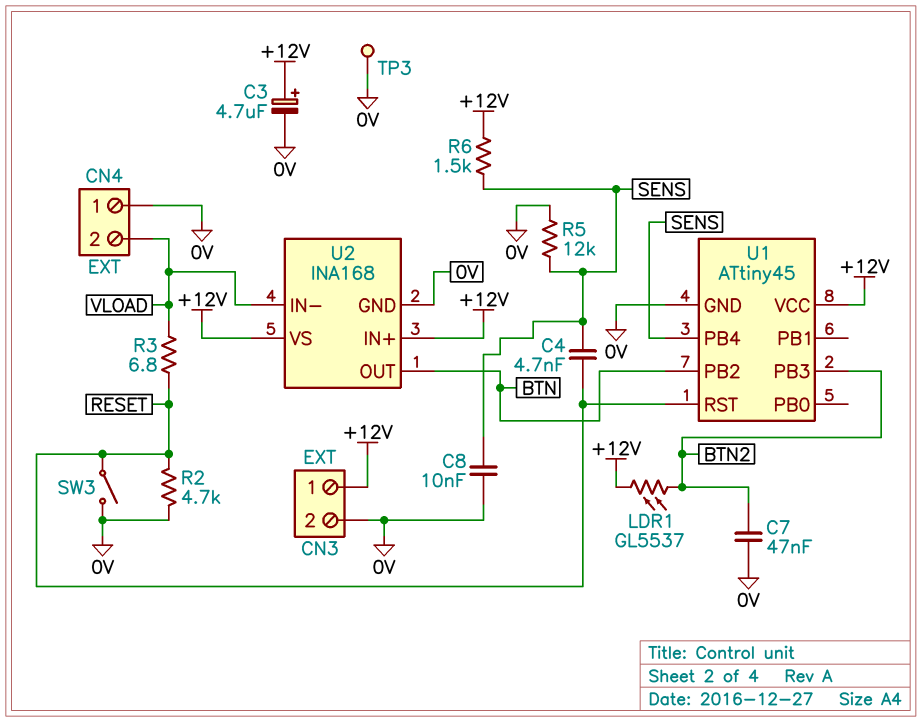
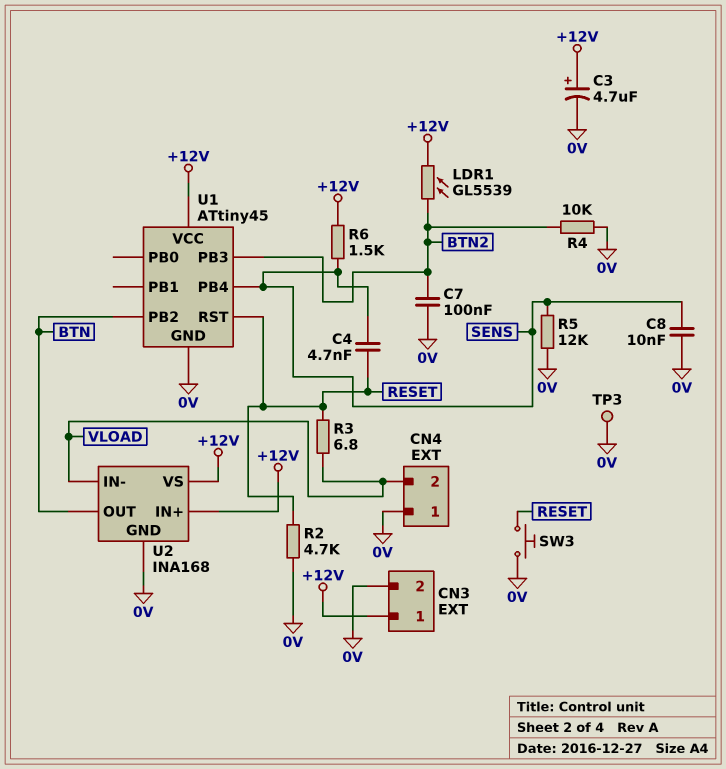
C7: 47nF (0V, BTN2) -> 100nF (0V, BTN2)
LDR1: GL5537 (+12V, BTN2) -> GL5539 (+12V, BTN2)
R4: none -> 10k (0V, BTN2)
SW3: switch (0V, RESET) -> button (0V, RESET)

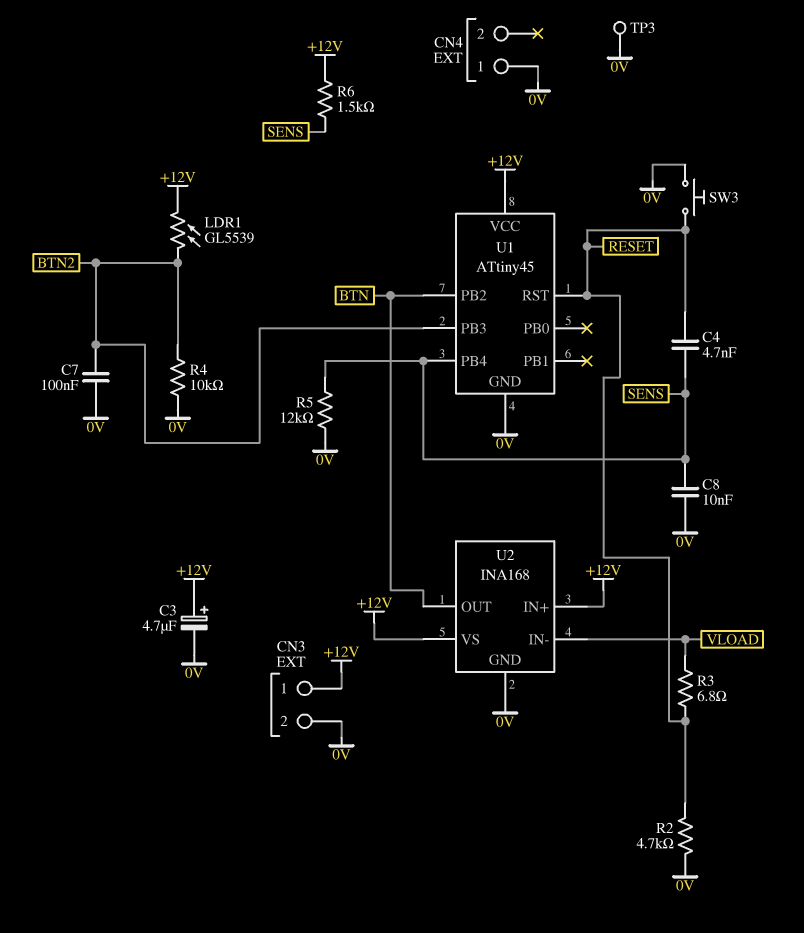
CN4 pin 2: VLOAD -> none

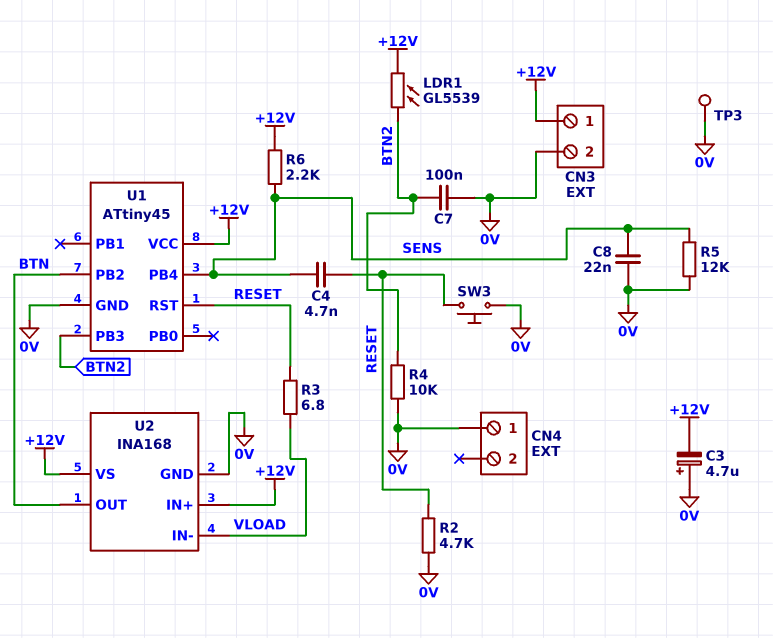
C3: 4.7uF (plus +12V, minus 0V) -> 4.7uF (plus 0V, minus +12V)
C8: 10nF (0V, SENS) -> 22nF (0V, SENS)
R6: 1.5k (+12V, SENS) -> 2.2k (+12V, SENS)

